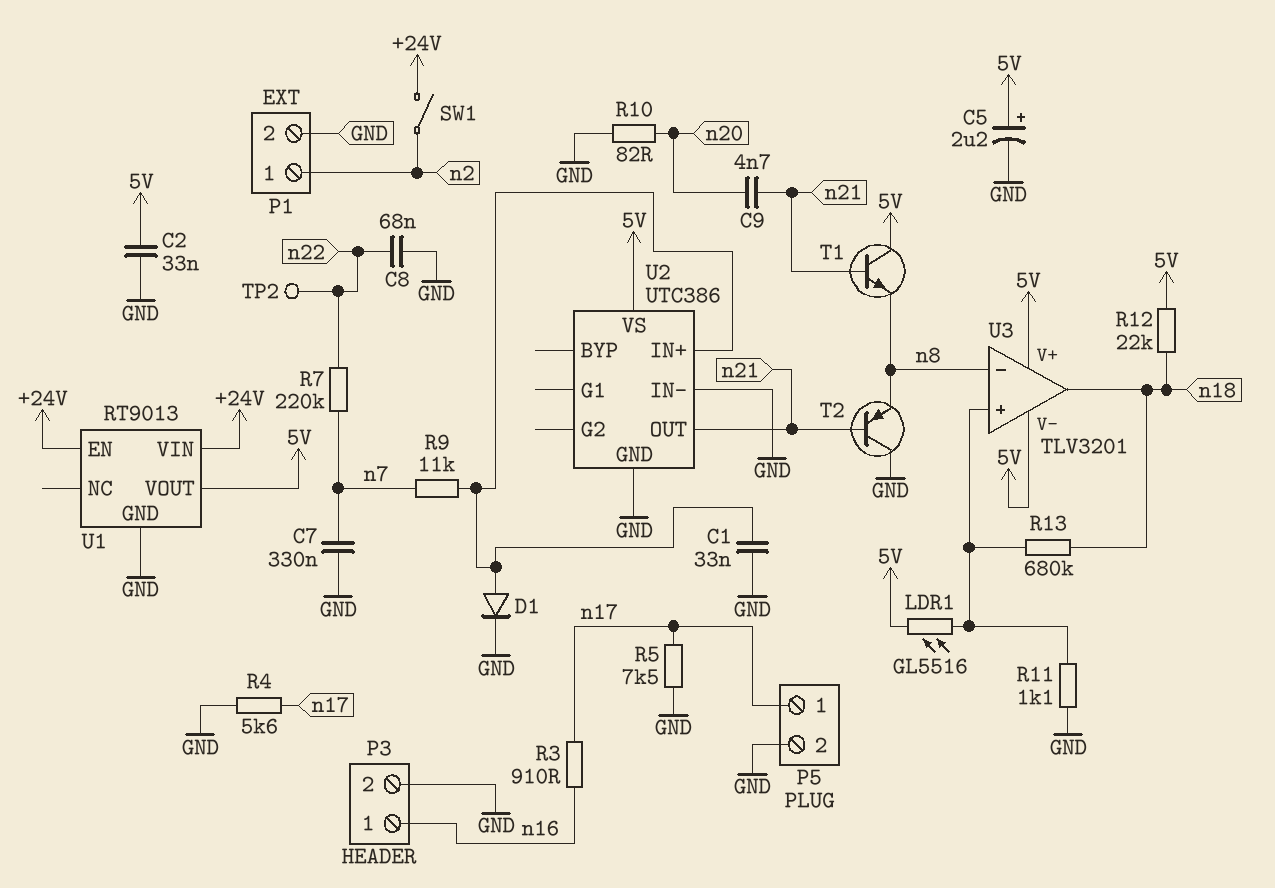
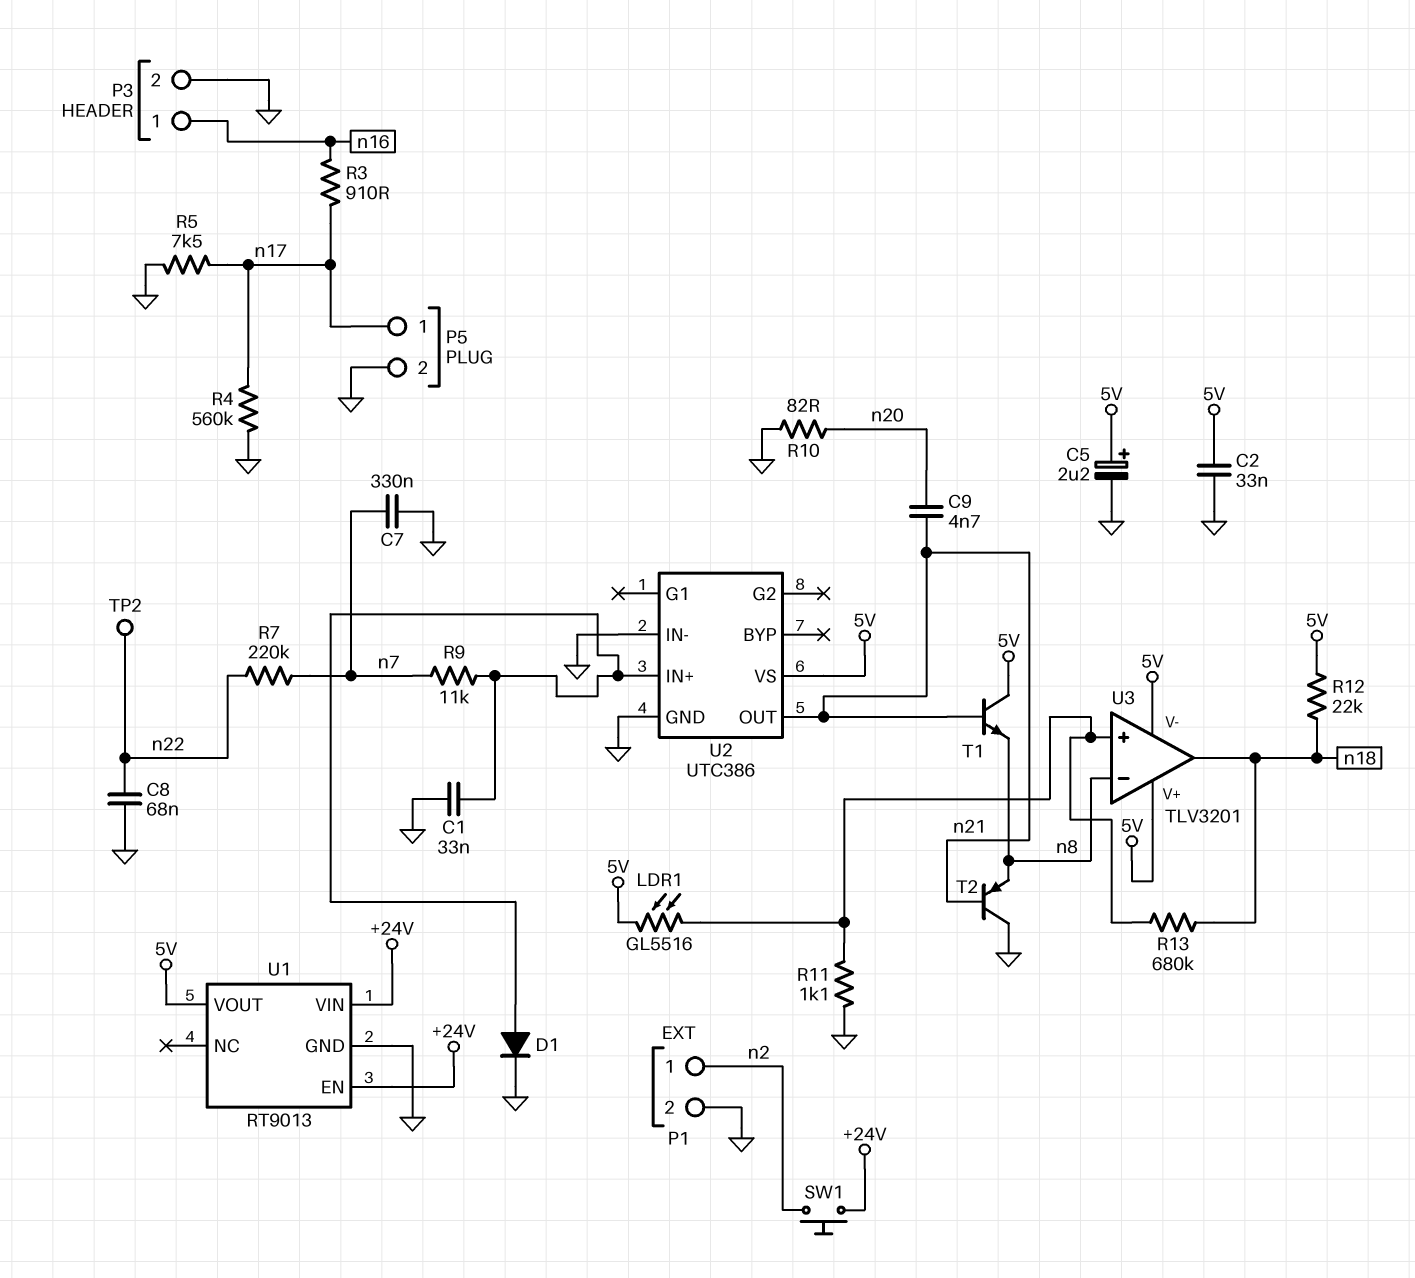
R4: 5.6k (GND, n17) -> 560k (GND, n17)
SW1: switch (+24V, n2) -> button (+24V, n2)

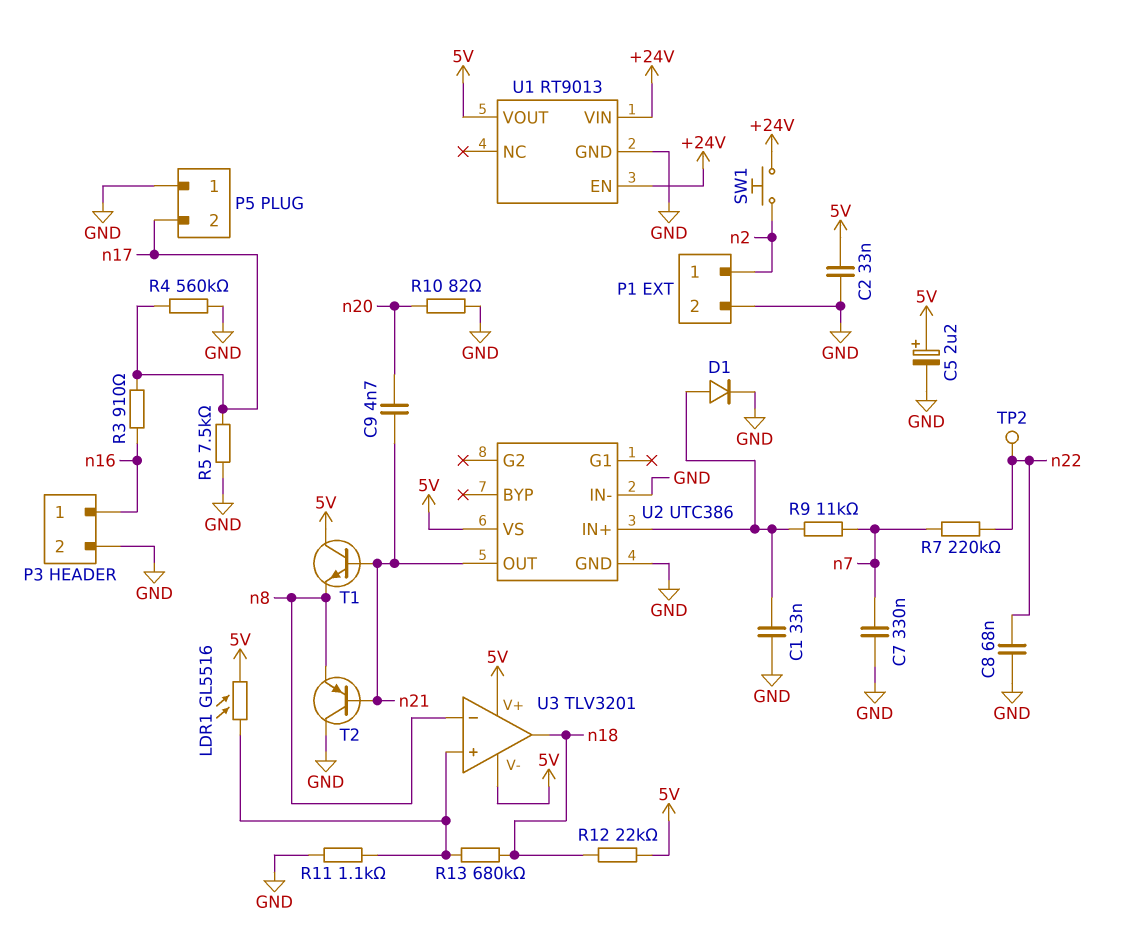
P5 pin 1: n17 -> GND
P5 pin 2: GND -> n17

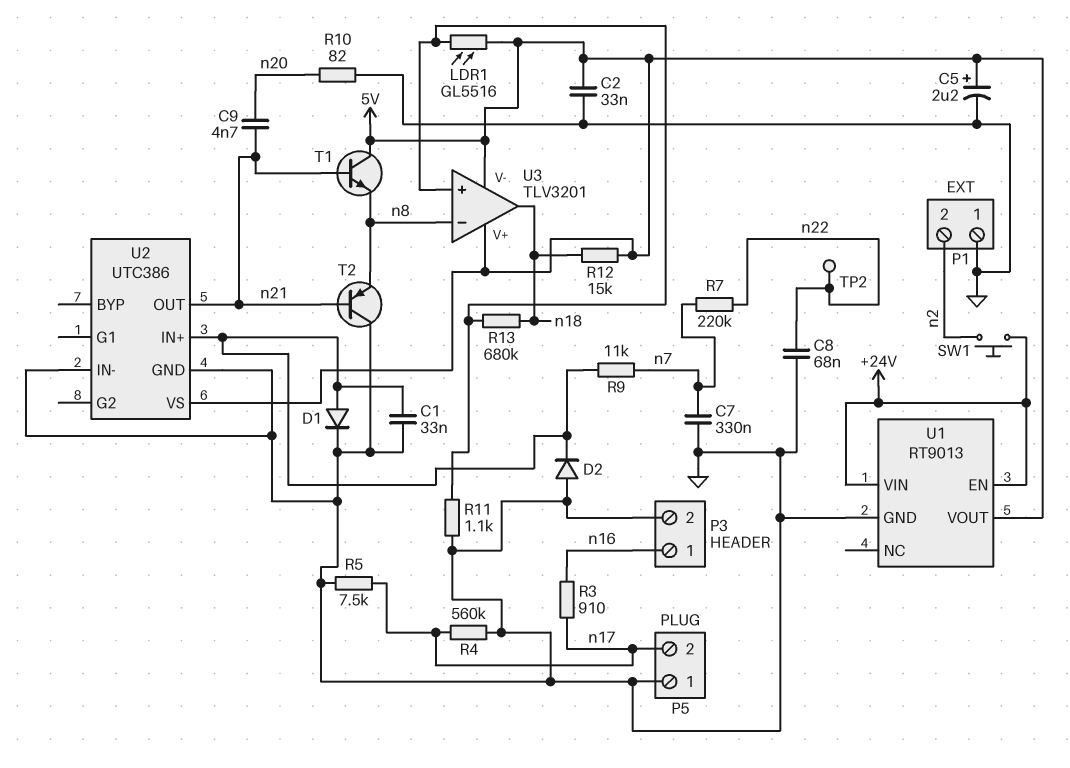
D2: none -> diode (A GND, K U2/IN+)
P1 pin 1: n2 -> GND
P1 pin 2: GND -> n2
R12: 22k (5V, n18) -> 15k (5V, n18)

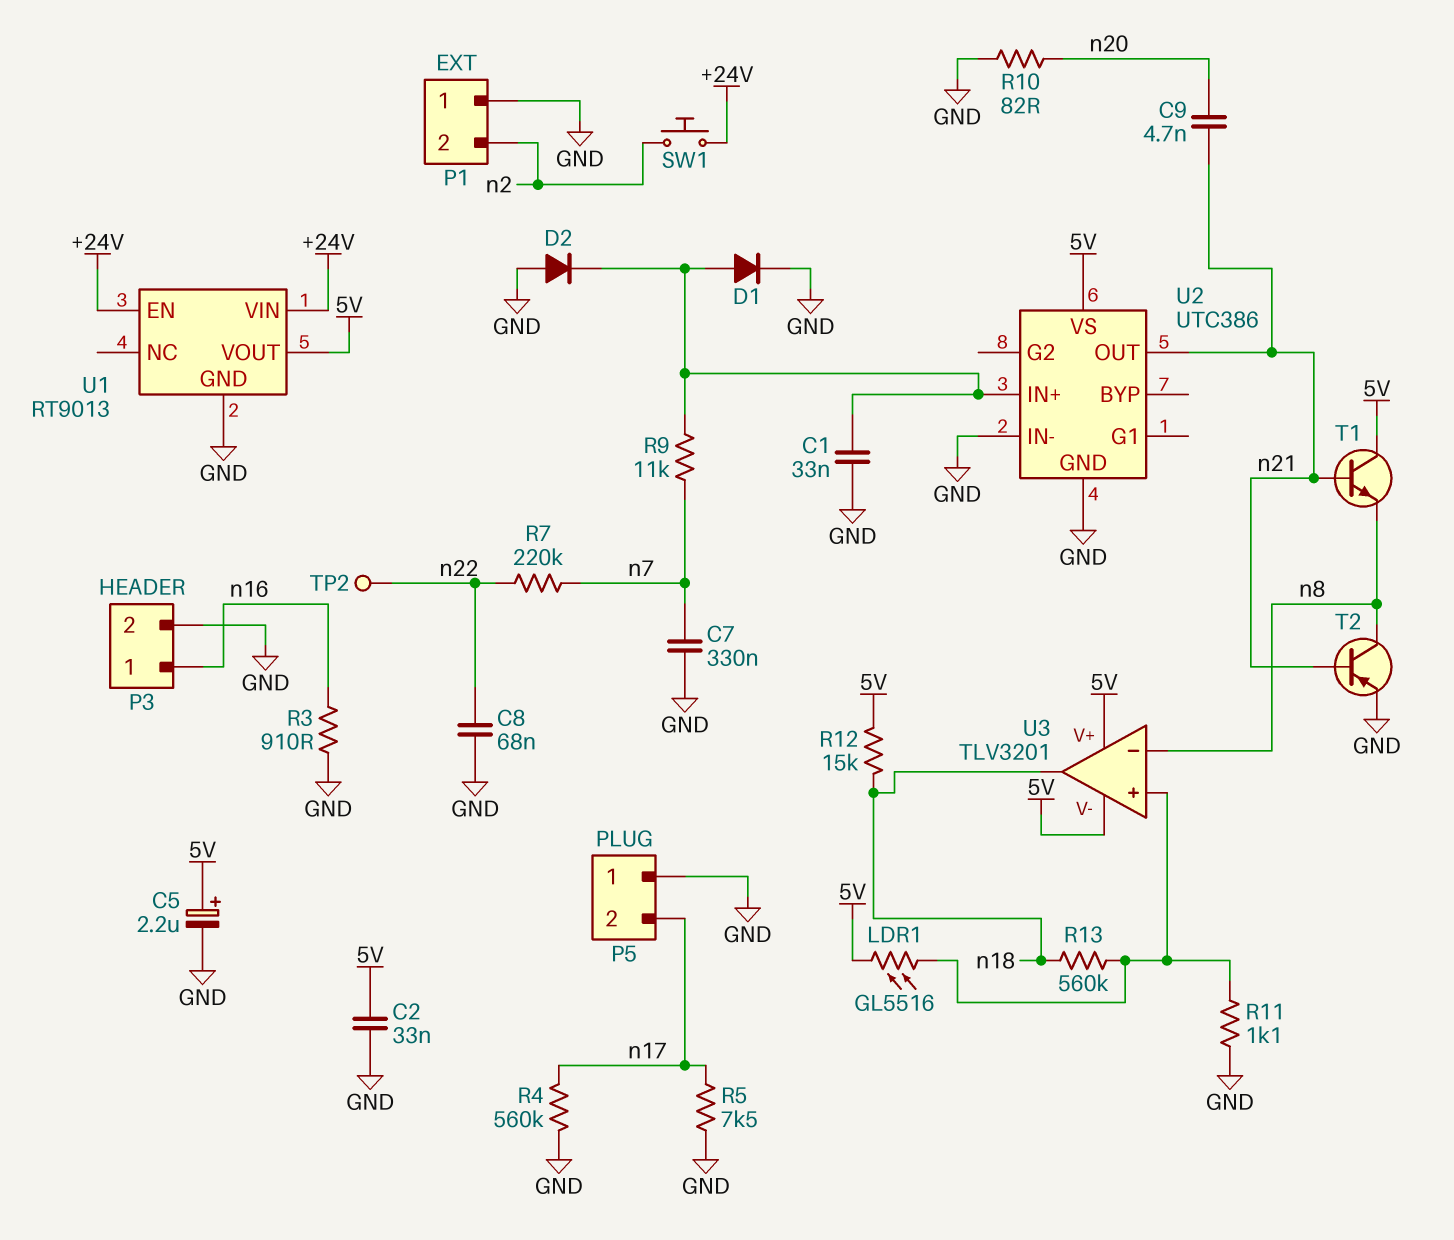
R3: 910 (n16, n17) -> 910 (GND, n16)
R13: 680k (U3/in+, n18) -> 560k (U3/in+, n18)
T2: PNP (B n21, C GND, E n8) -> PNP (B n21, C n8, E GND)

